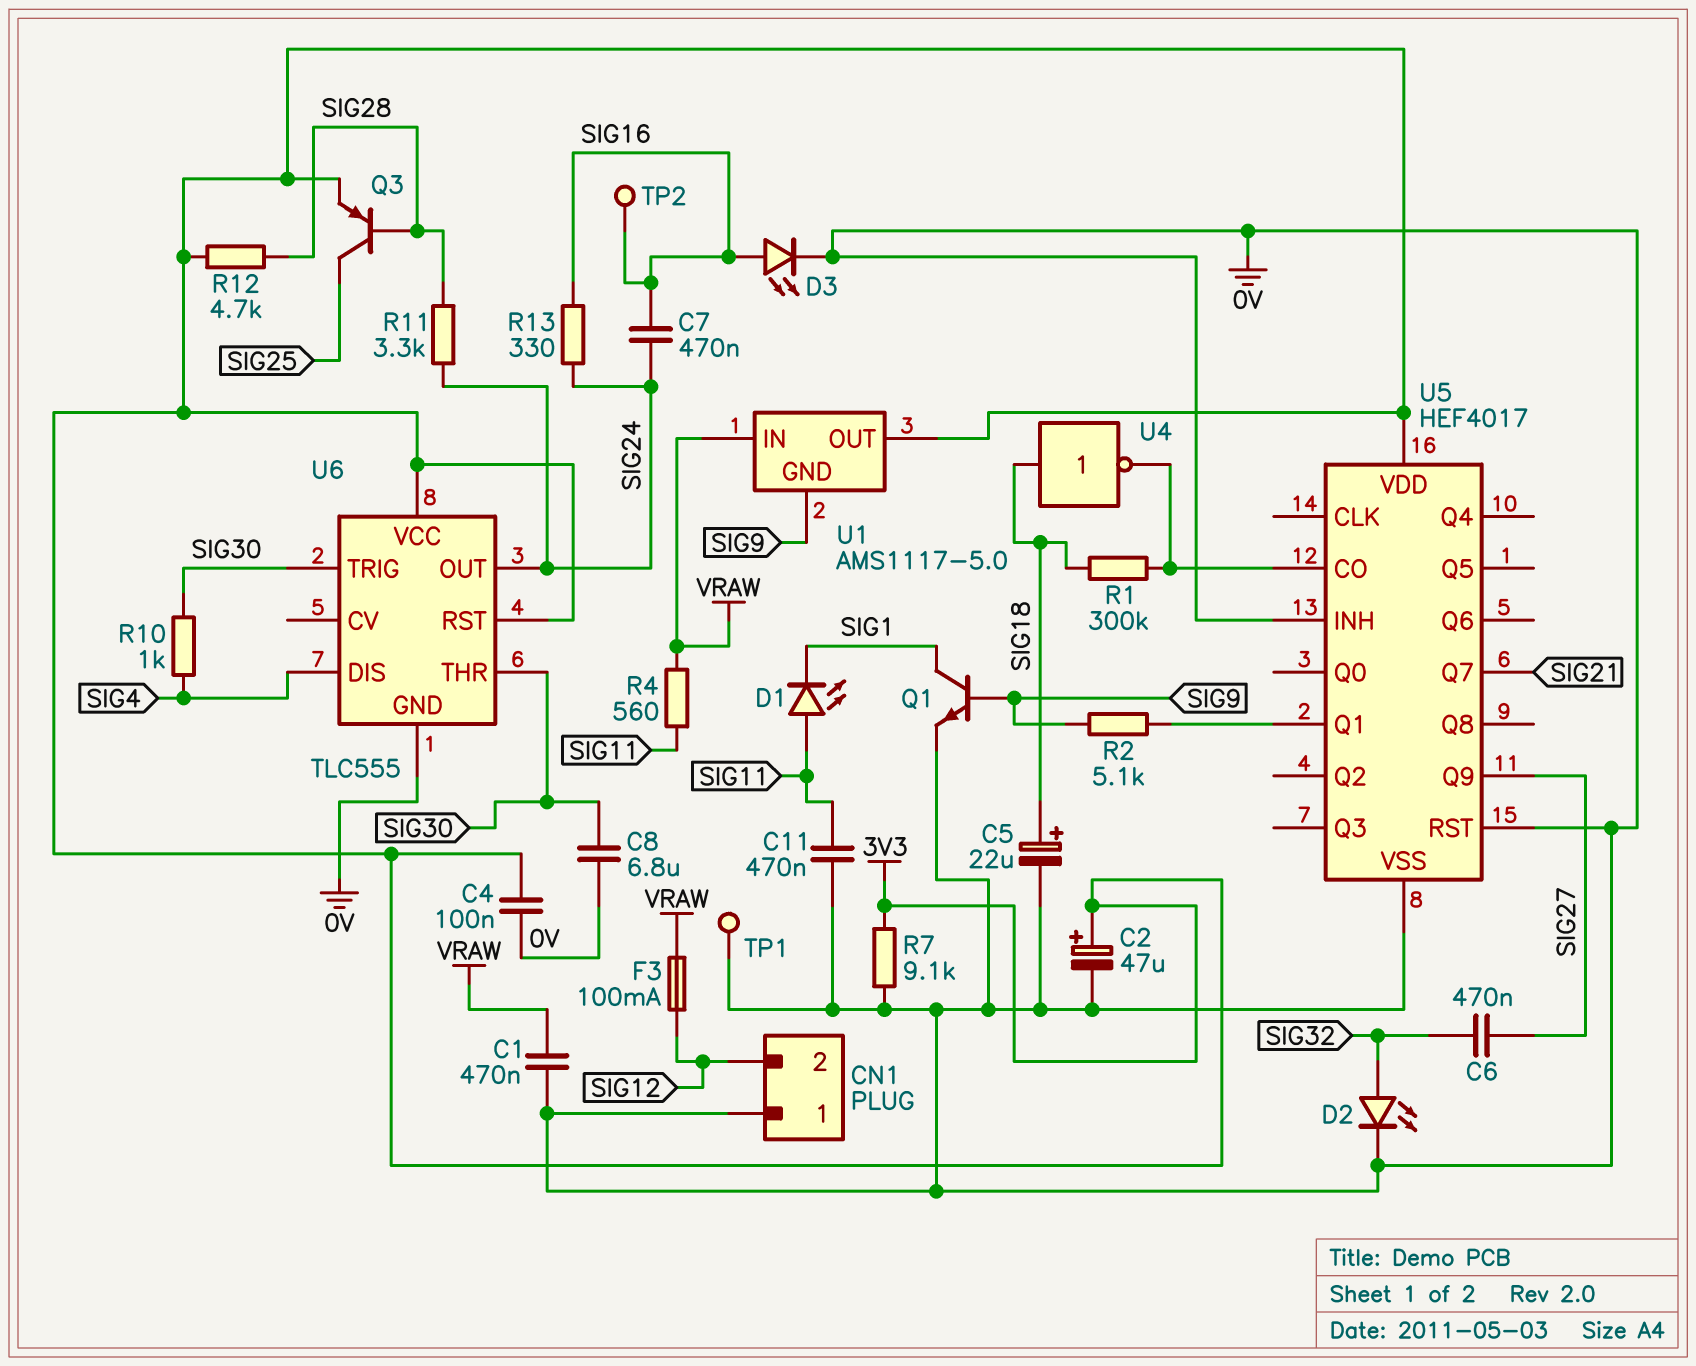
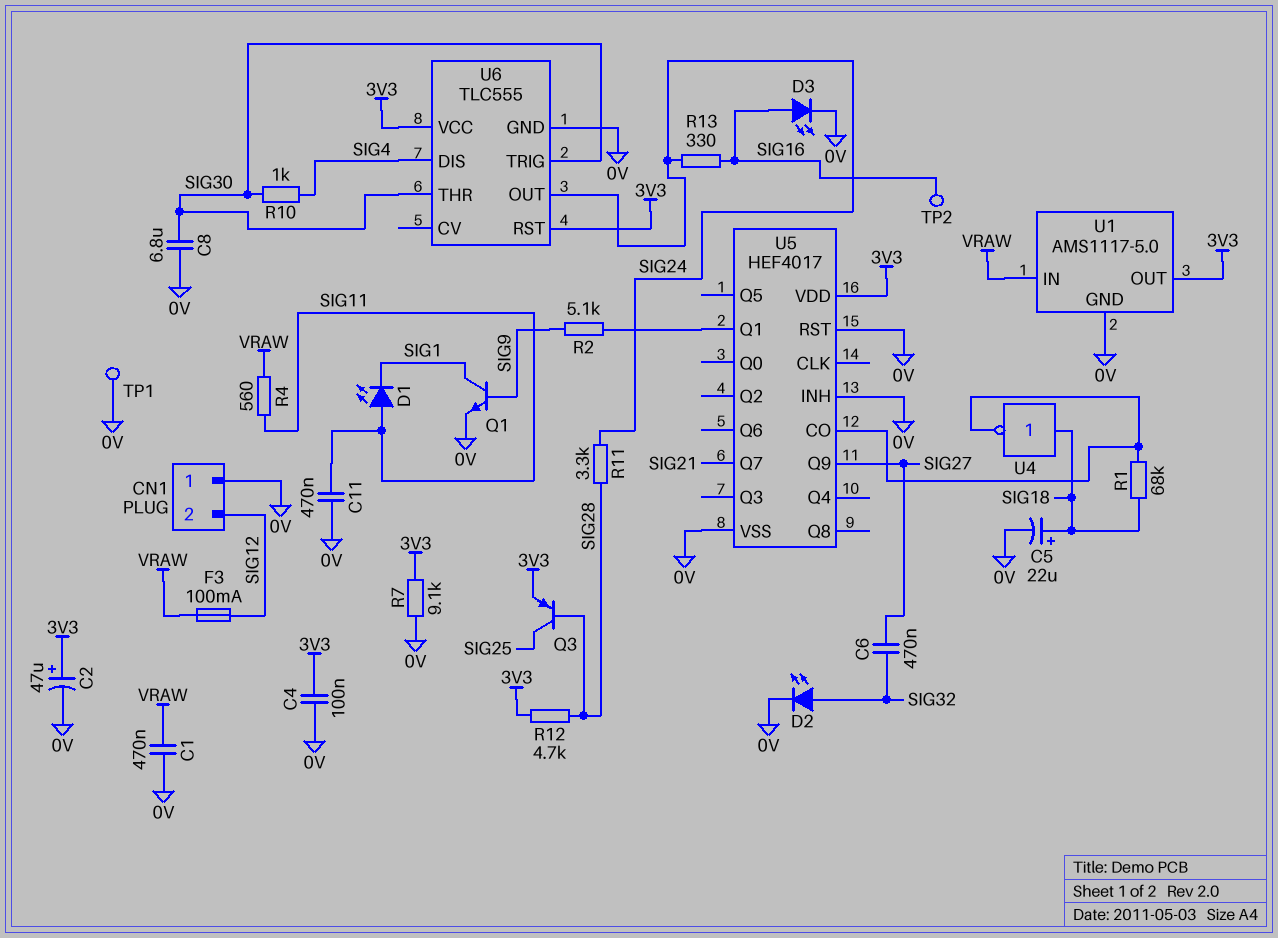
C7: 470nF (SIG16, SIG24) -> none
R1: 300k (SIG18, U5/CO) -> 68k (SIG18, U5/CO)
U1 pin GND: SIG9 -> 0V

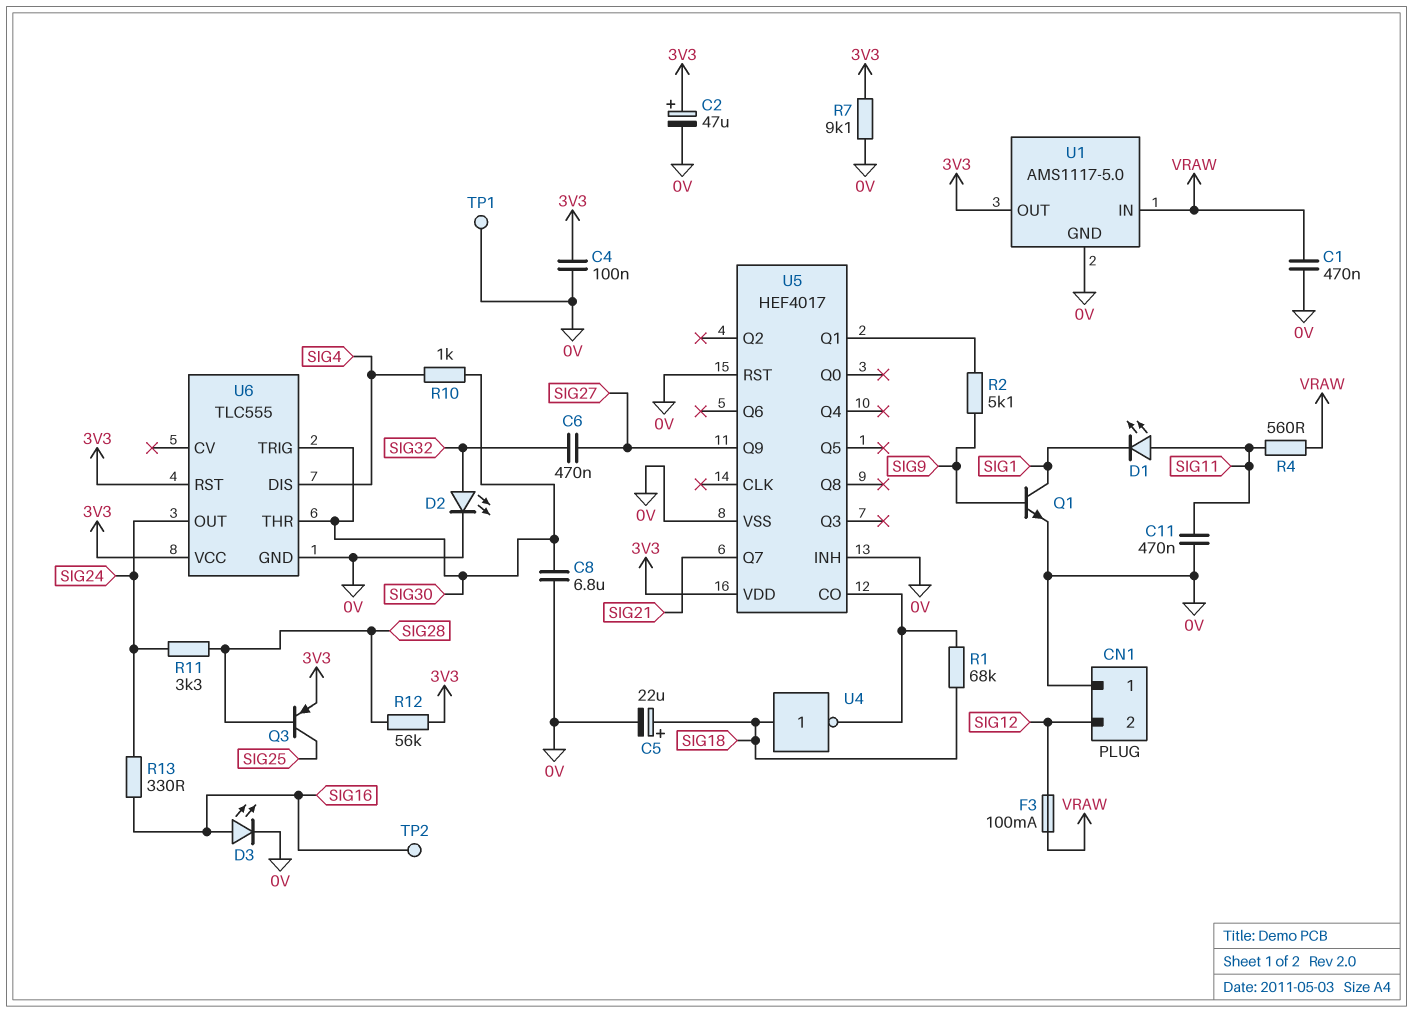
R12: 4.7k (3V3, SIG28) -> 56k (3V3, SIG28)

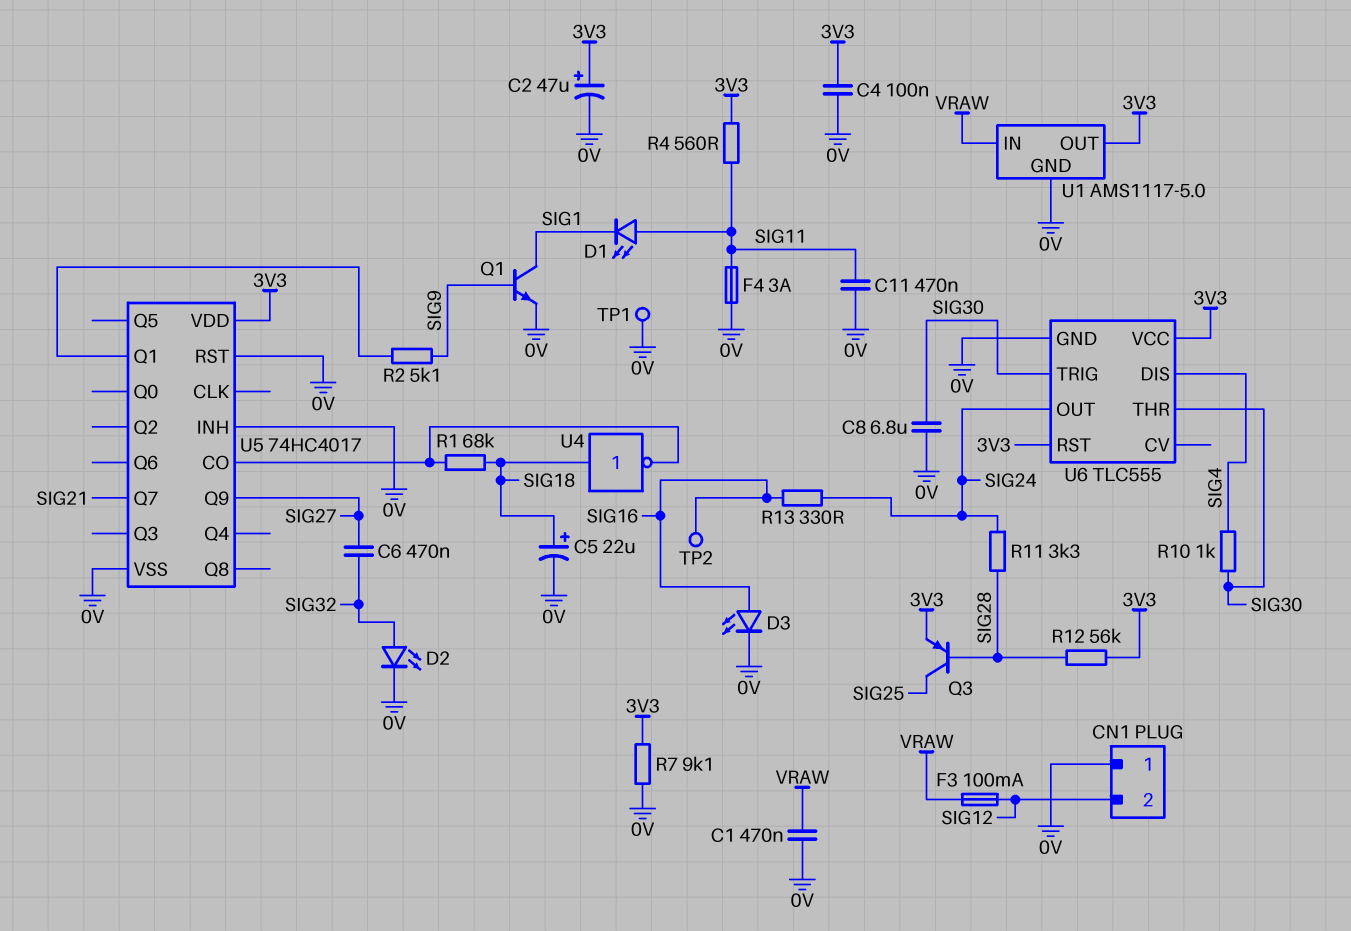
F4: none -> 3A (0V, SIG11)
R4: 560 (SIG11, VRAW) -> 560 (3V3, SIG11)
U5: HEF4017 -> 74HC4017

